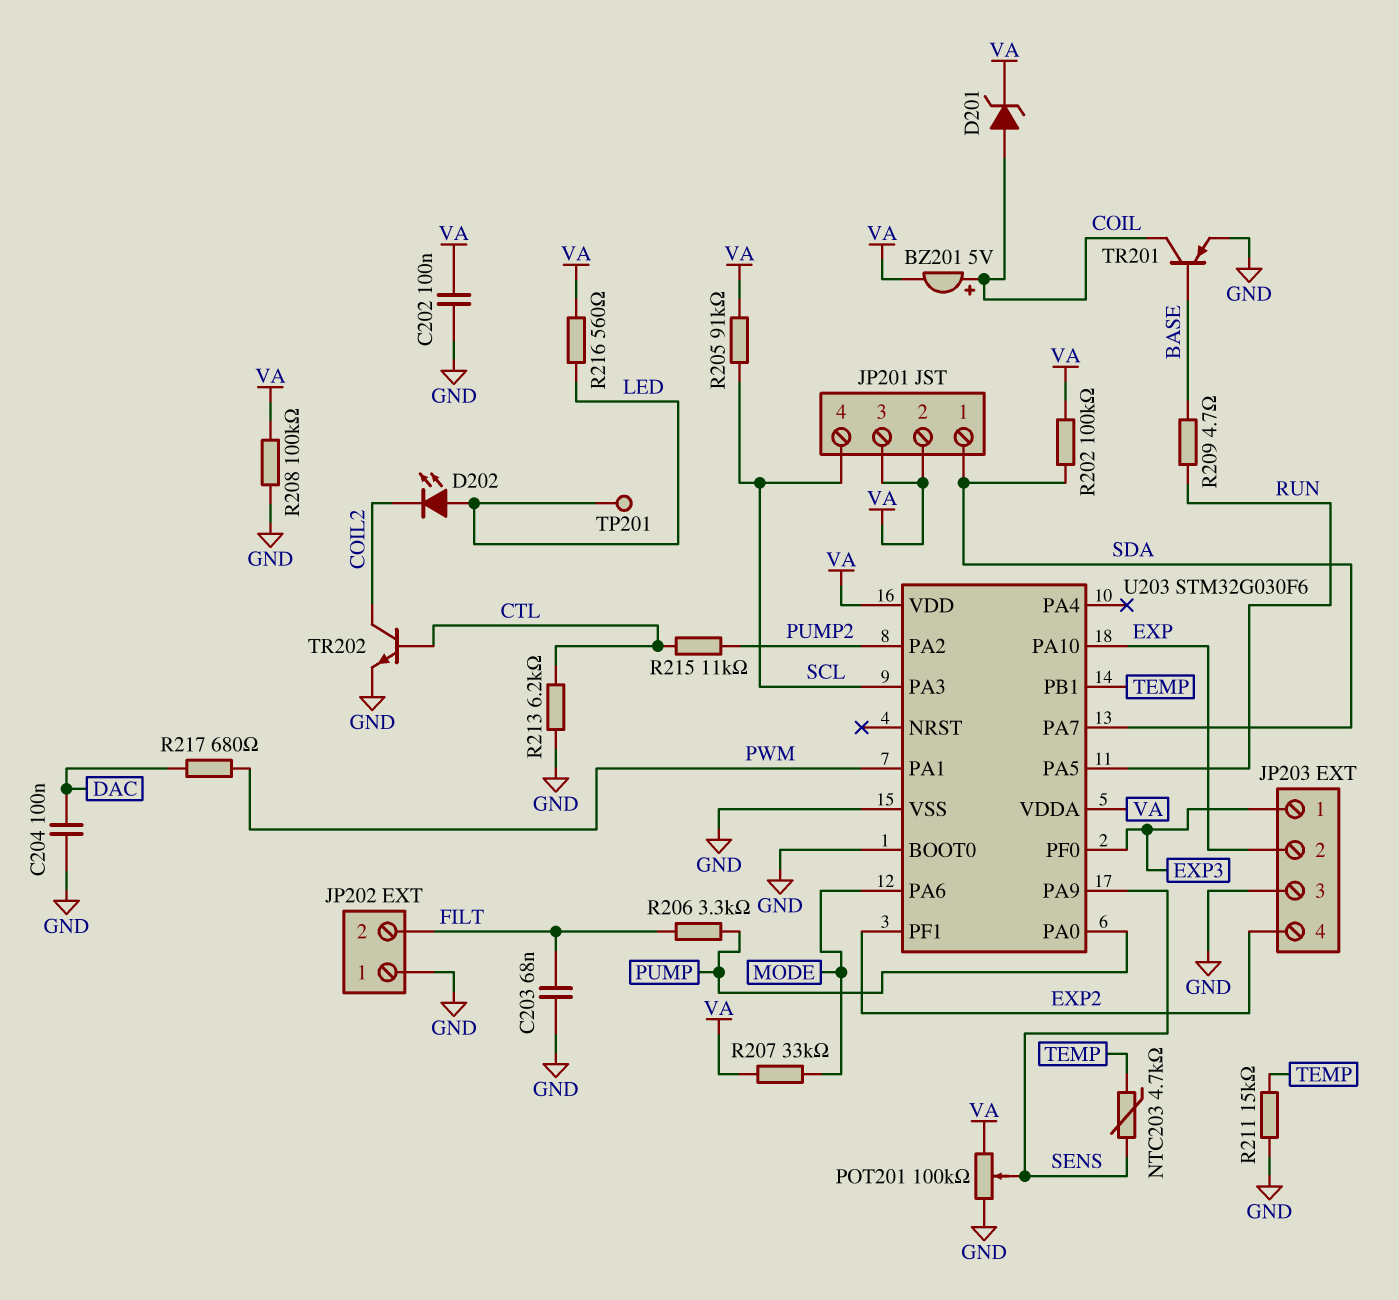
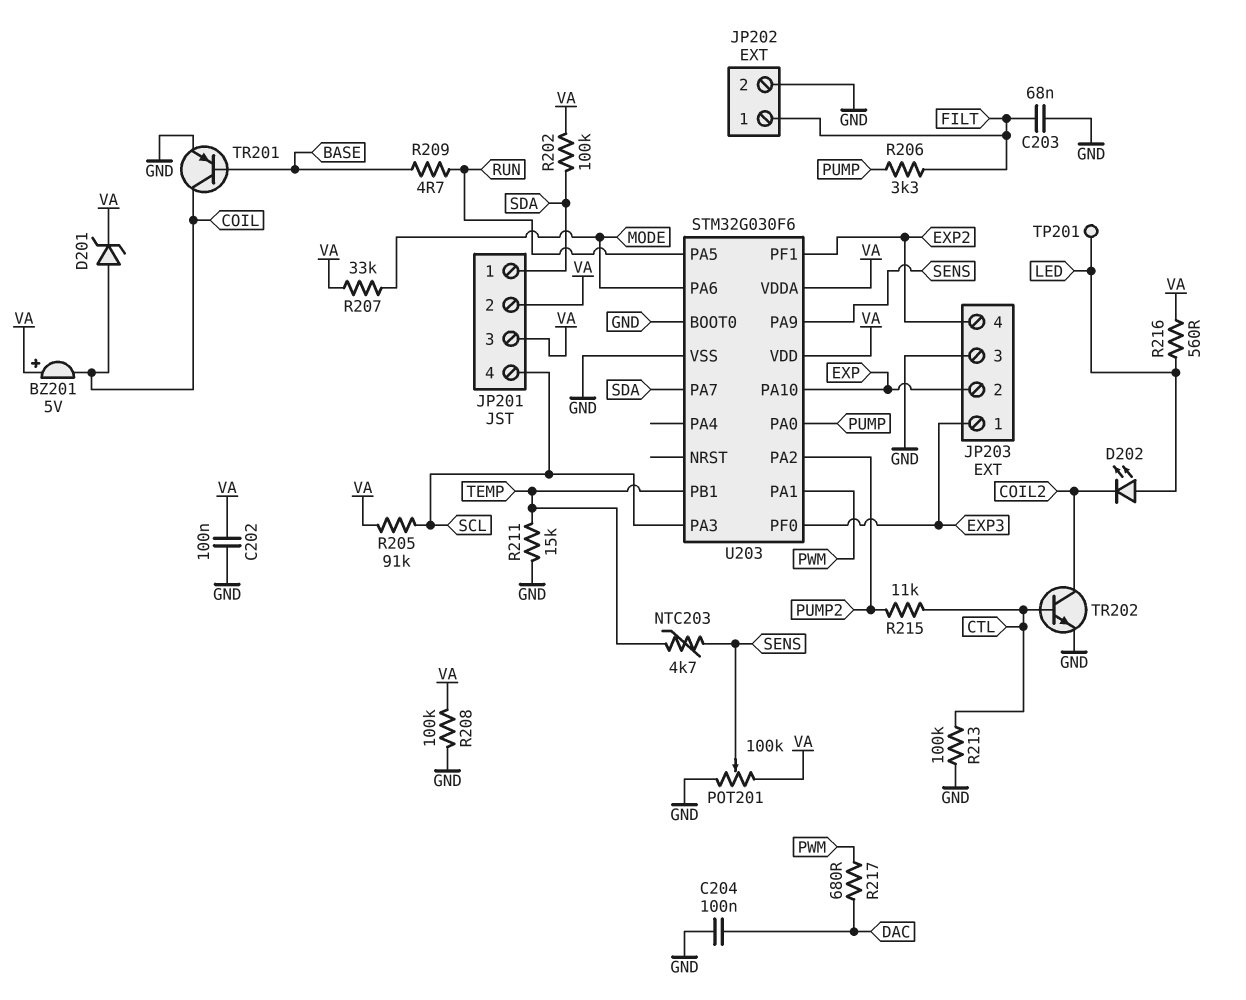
BZ201: buzzer 5V (plus COIL, minus VA) -> buzzer 5V (plus VA, minus COIL)
JP202 pin 1: GND -> FILT
JP202 pin 2: FILT -> GND
R213: 6.2k (CTL, GND) -> 100k (CTL, GND)

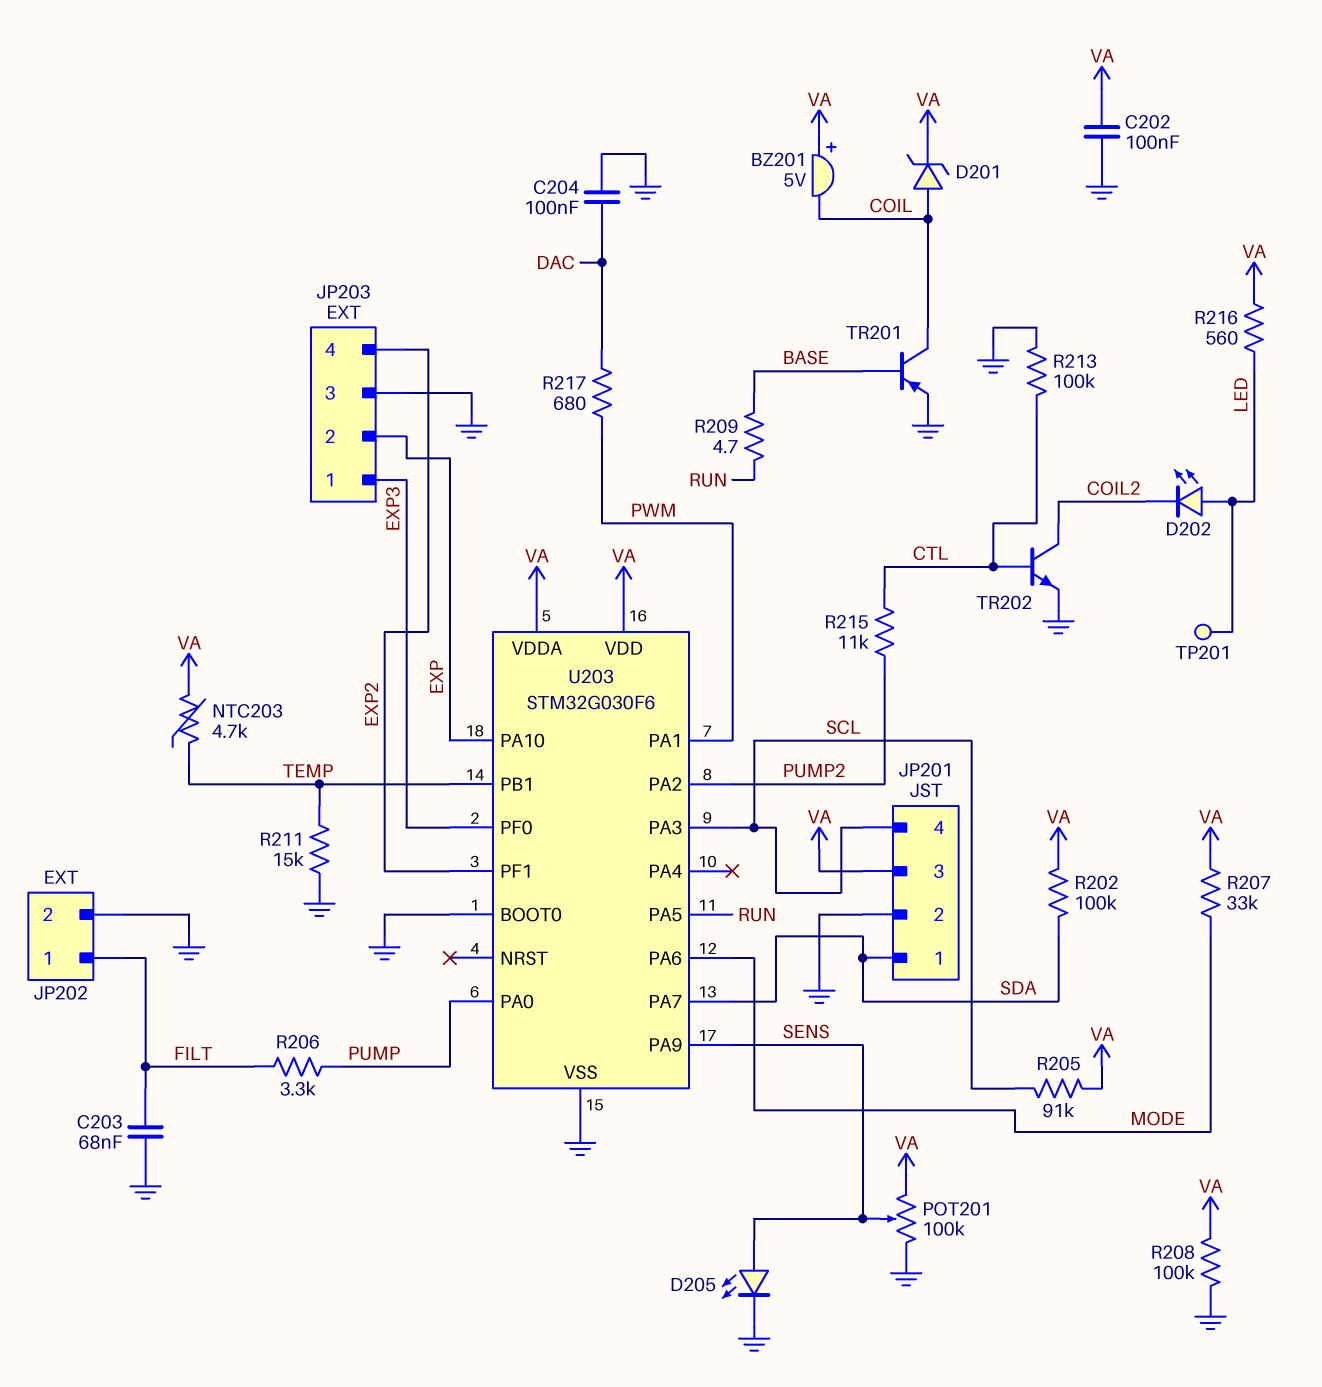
D205: none -> LED (A SENS, K GND)
JP201 pin 2: VA -> GND
NTC203: 4.7k (SENS, TEMP) -> 4.7k (TEMP, VA)

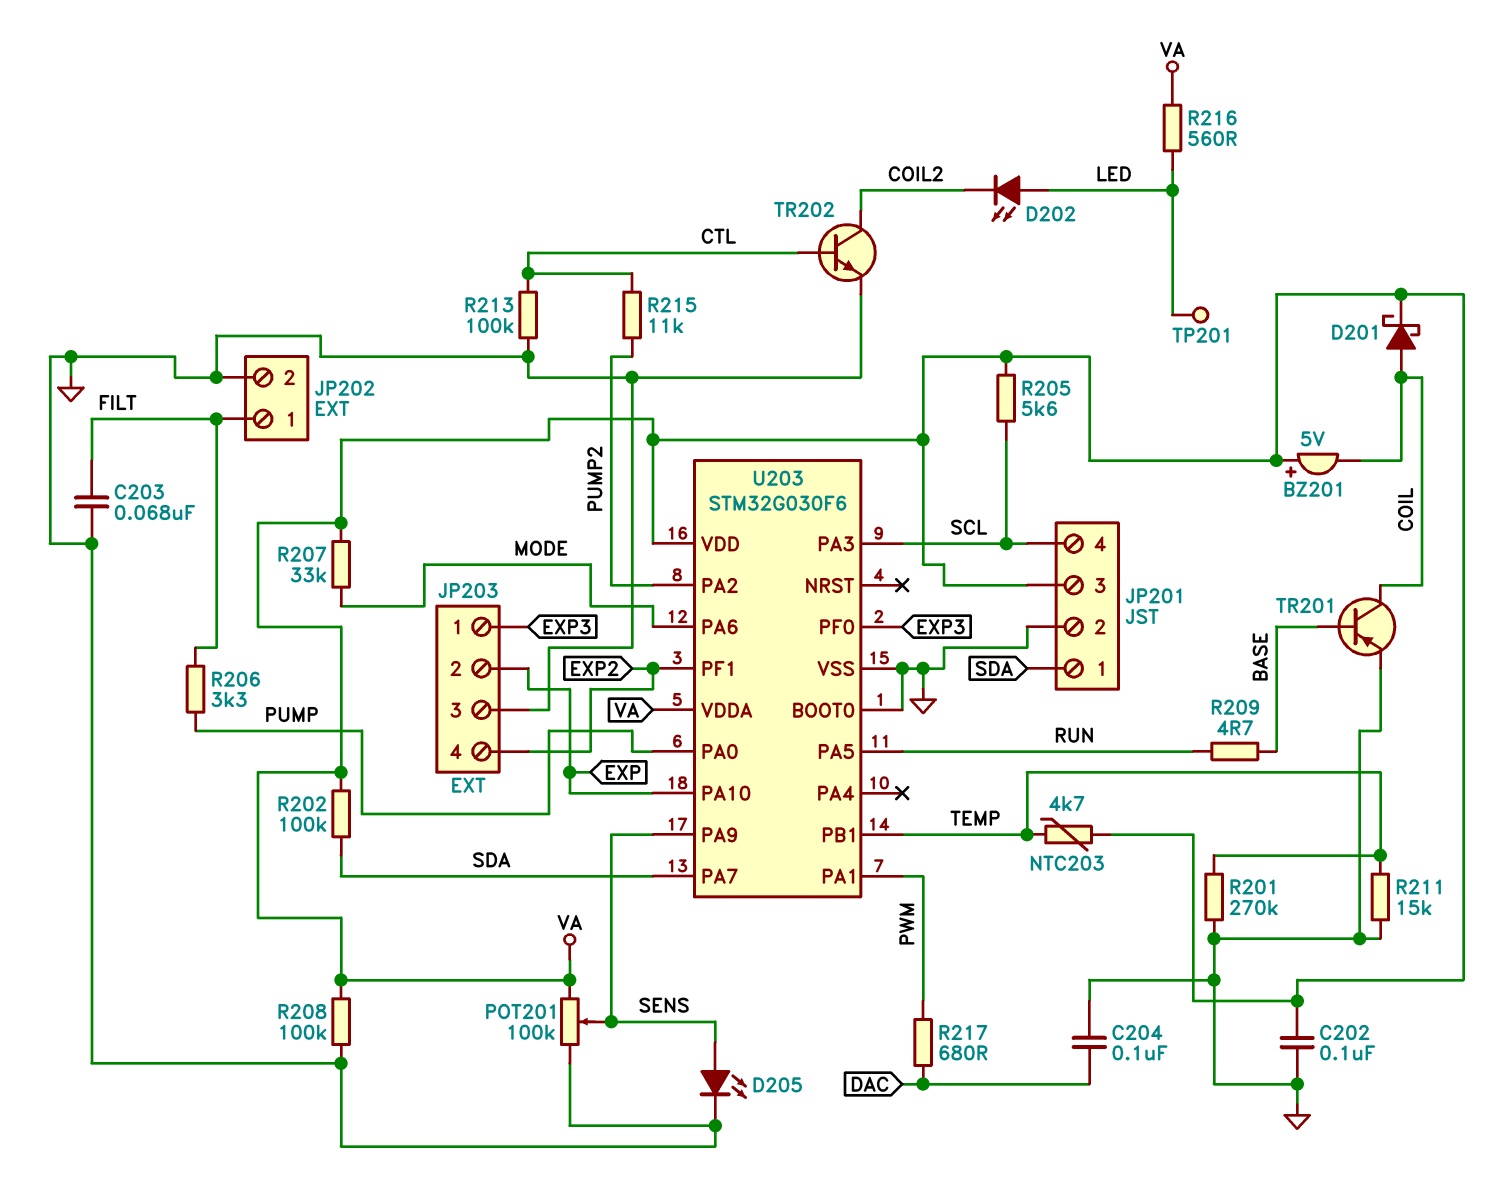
D201: zener (A COIL, K VA) -> schottky (A COIL, K VA)
R201: none -> 270k (GND, TEMP)
R205: 91k (SCL, VA) -> 5.6k (SCL, VA)

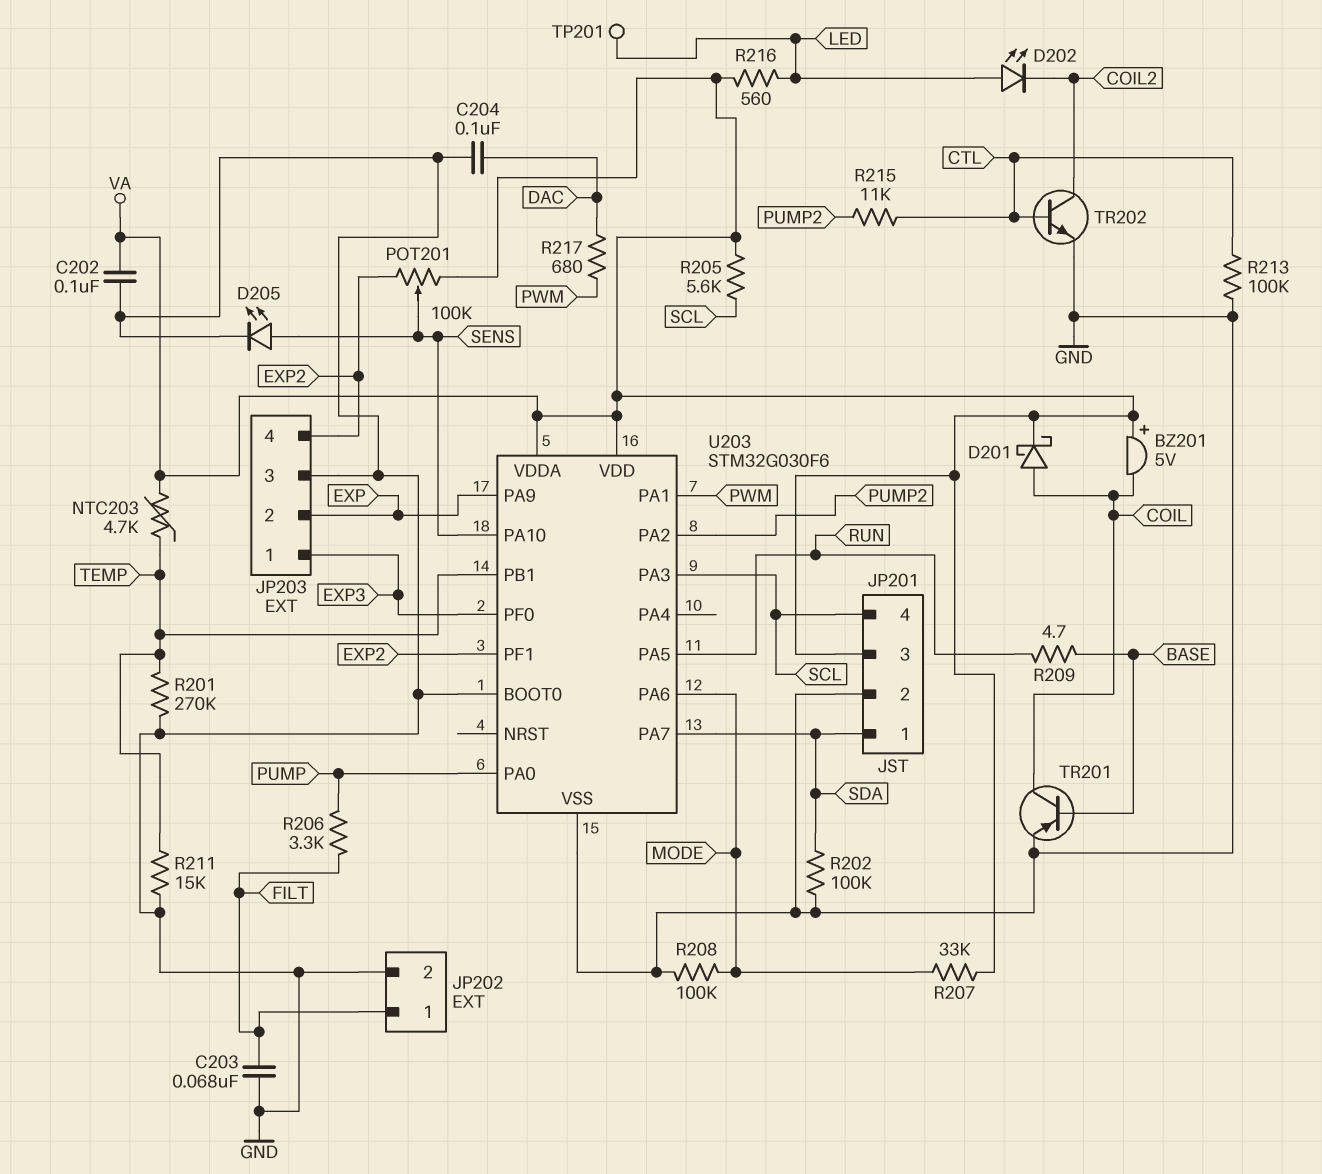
POT201: 100k (GND, VA, wiper SENS) -> 100k (EXP2, VA, wiper SENS)
R202: 100k (SDA, VA) -> 100k (GND, SDA)
R208: 100k (GND, VA) -> 100k (GND, MODE)
U203 pin PA9: SENS -> EXP
U203 pin PA10: EXP -> SENS

